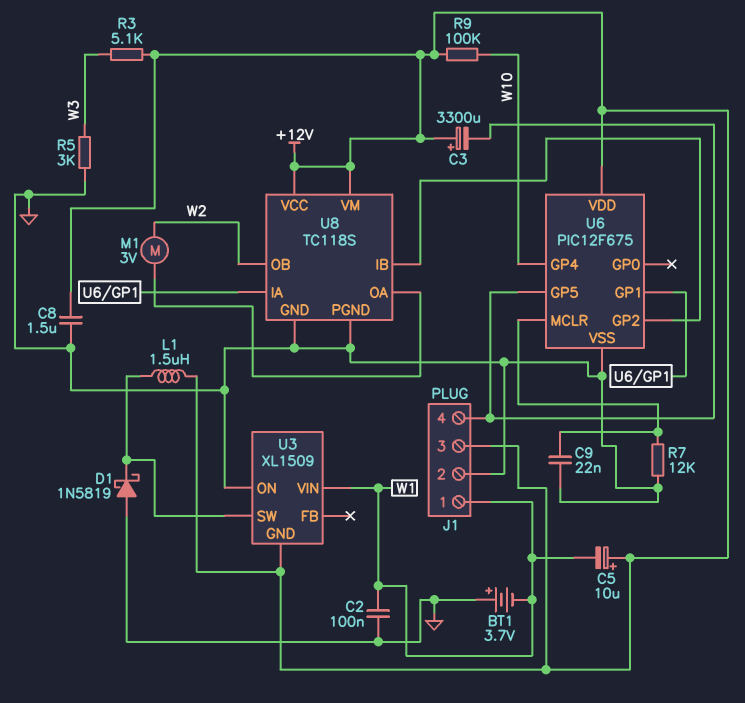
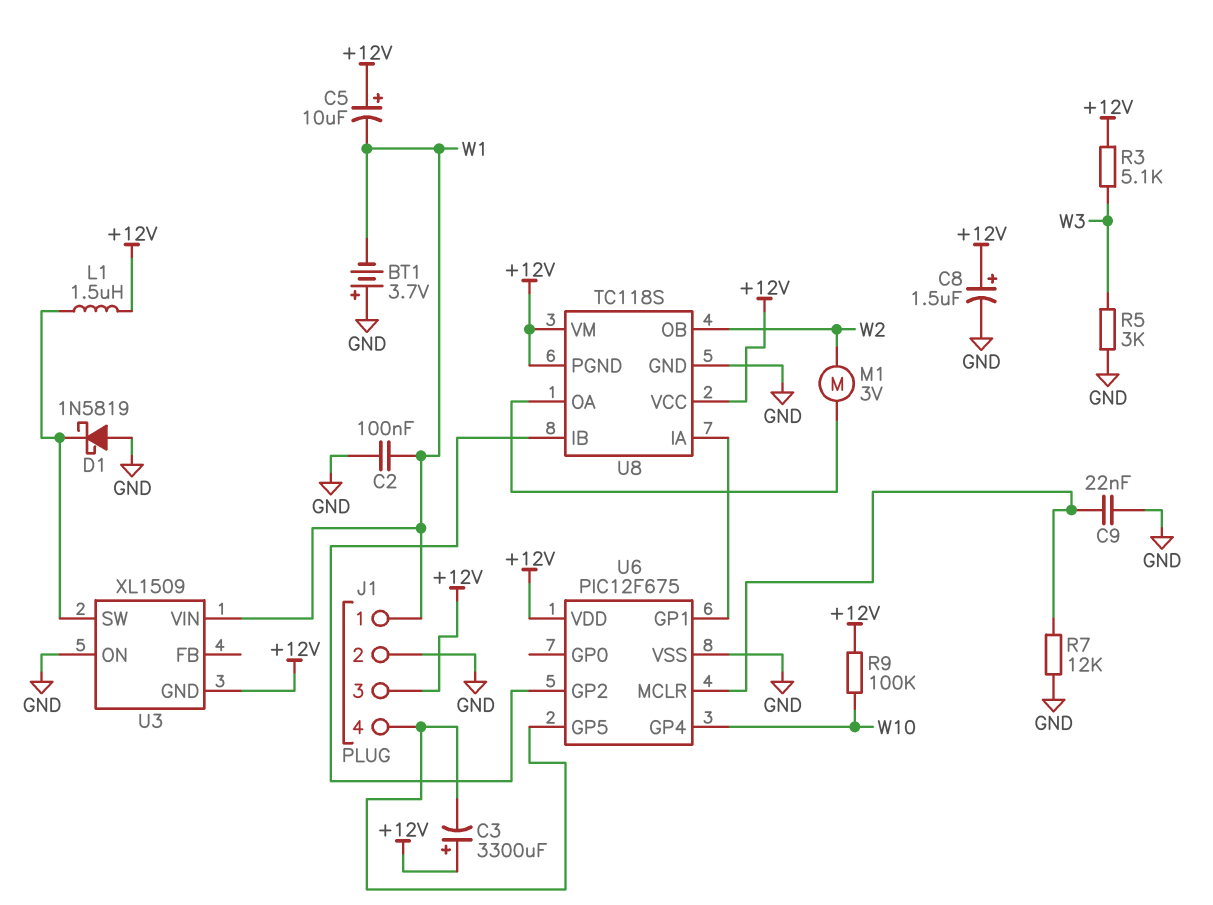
C8: 1.5uF (+12V, GND) -> 1.5uF (plus +12V, minus GND)
U8 pin PGND: GND -> +12V

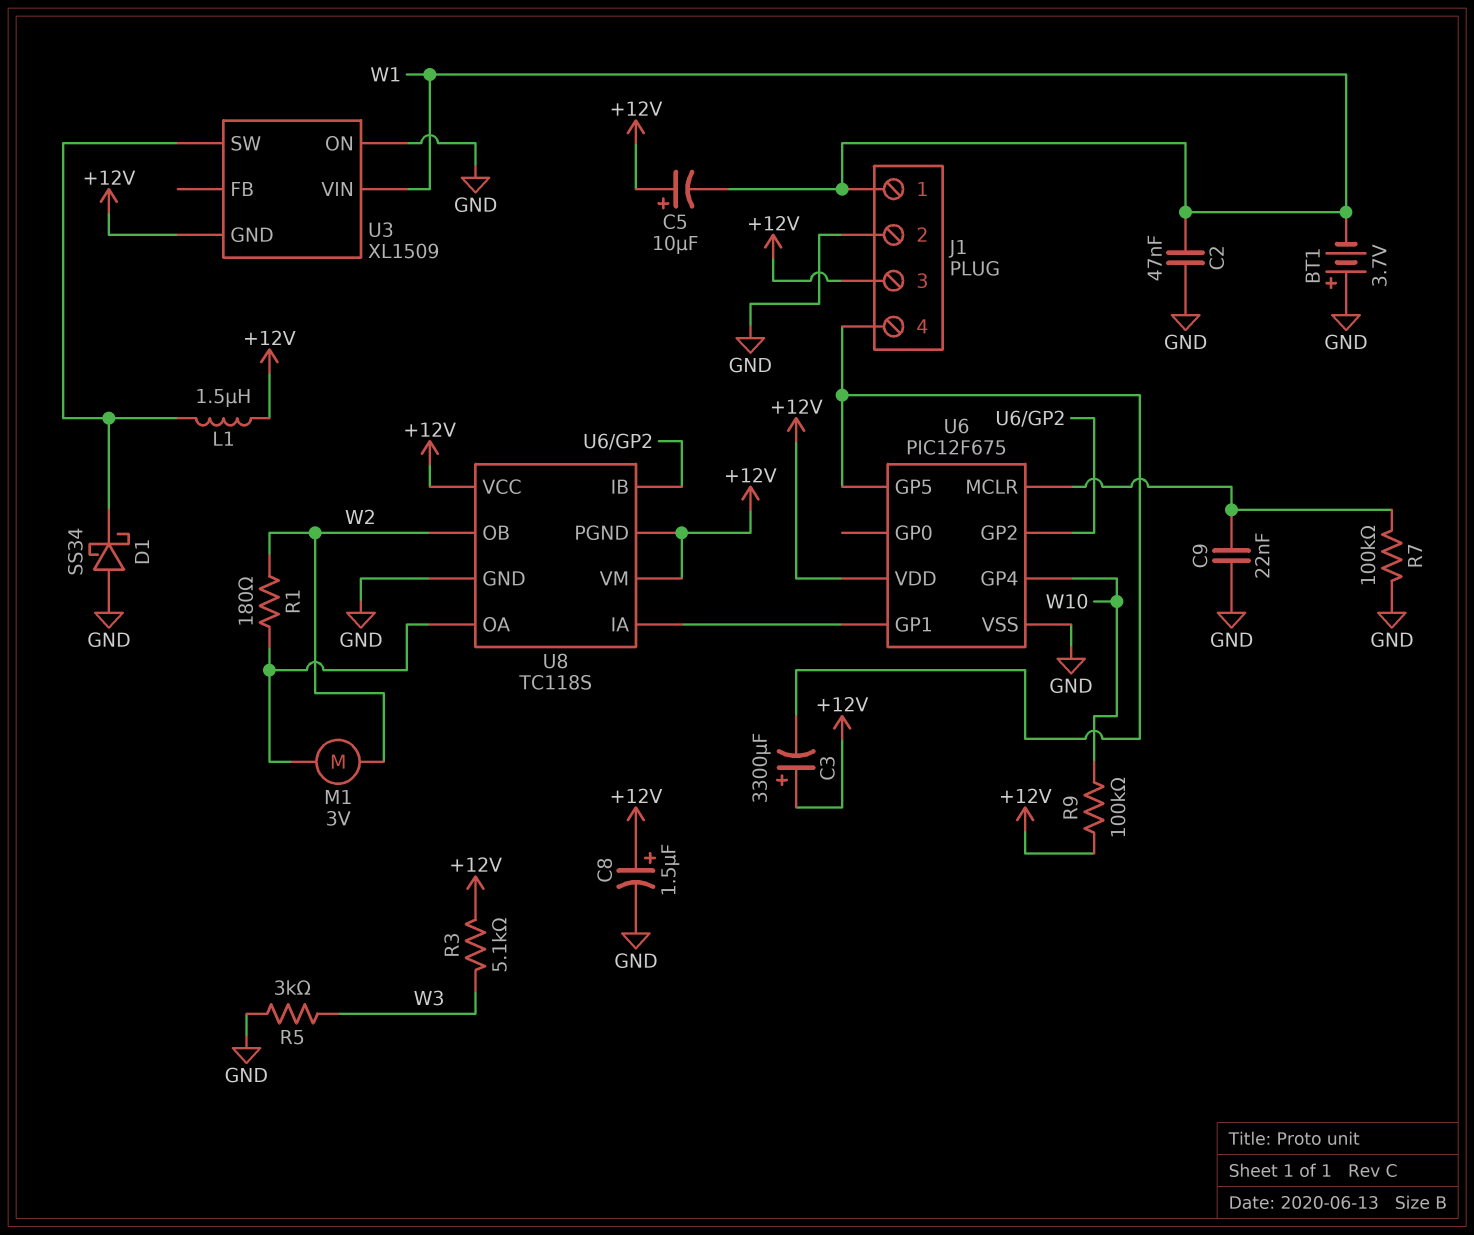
C2: 100nF (GND, W1) -> 47nF (GND, W1)
D1: schottky 1N5819 (A GND, K U3/SW) -> schottky SS34 (A GND, K U3/SW)
R1: none -> 180 (U8/OA, W2)
R7: 12k (GND, U6/MCLR) -> 100k (GND, U6/MCLR)

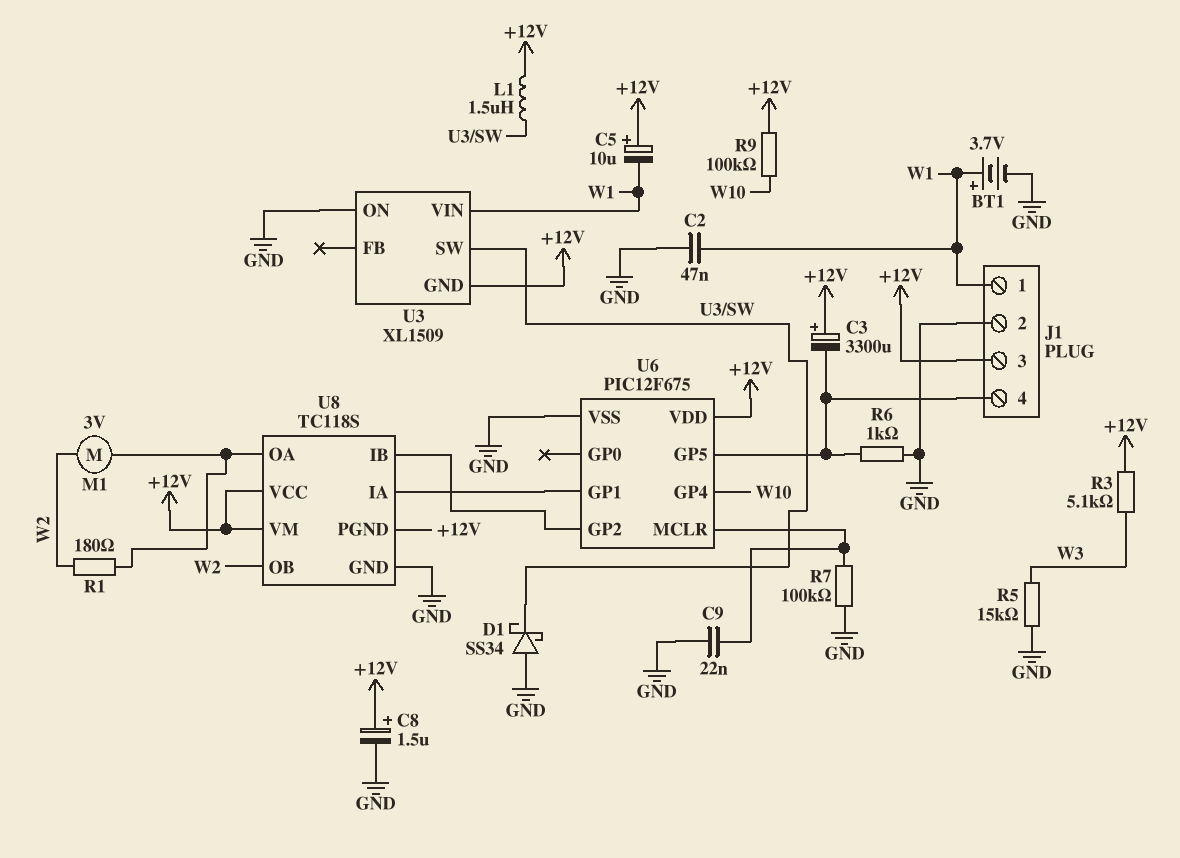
BT1: 3.7V (plus GND, minus W1) -> 3.7V (plus W1, minus GND)
R5: 3k (GND, W3) -> 15k (GND, W3)
R6: none -> 1k (GND, J1/4)

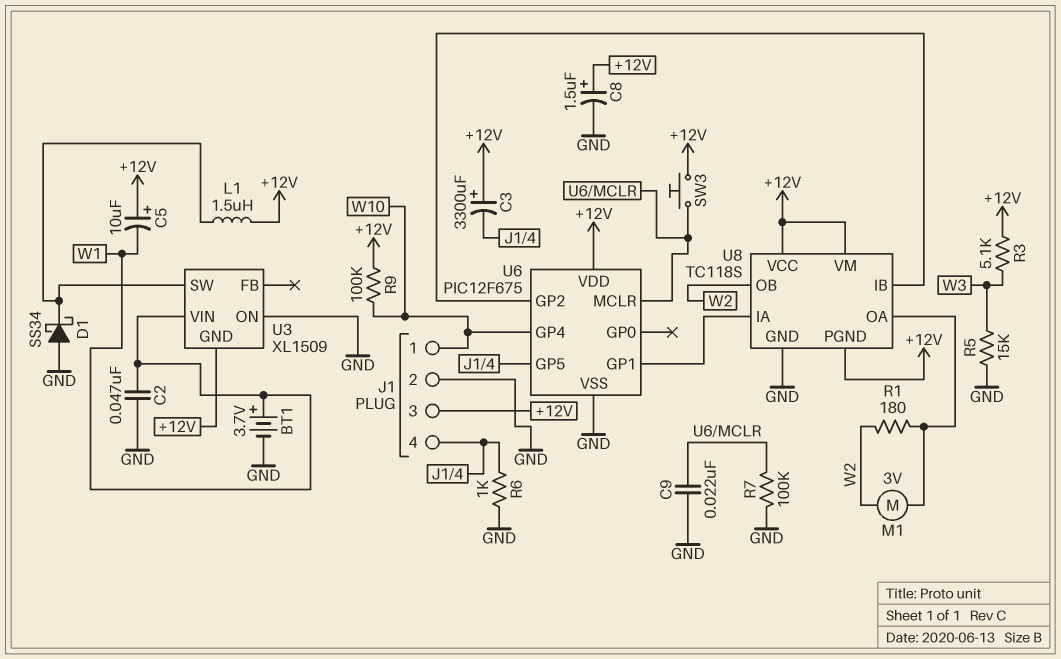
J1 pin 1: W1 -> W10
SW3: none -> button (+12V, U6/MCLR)

